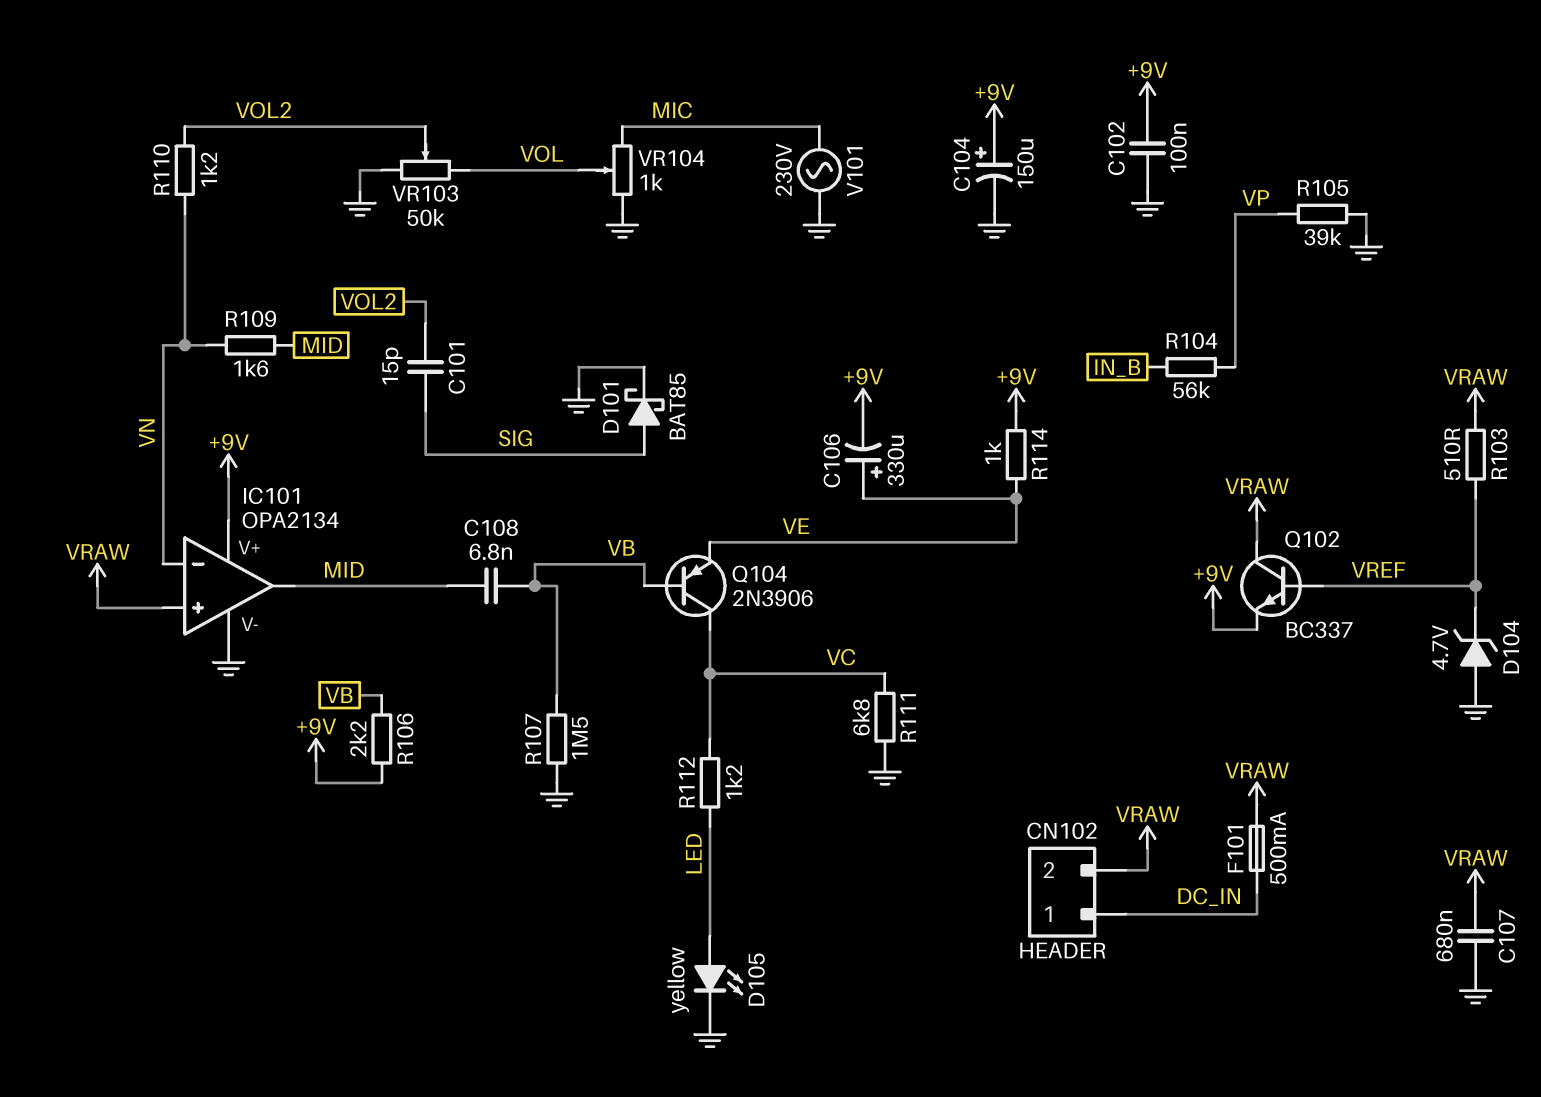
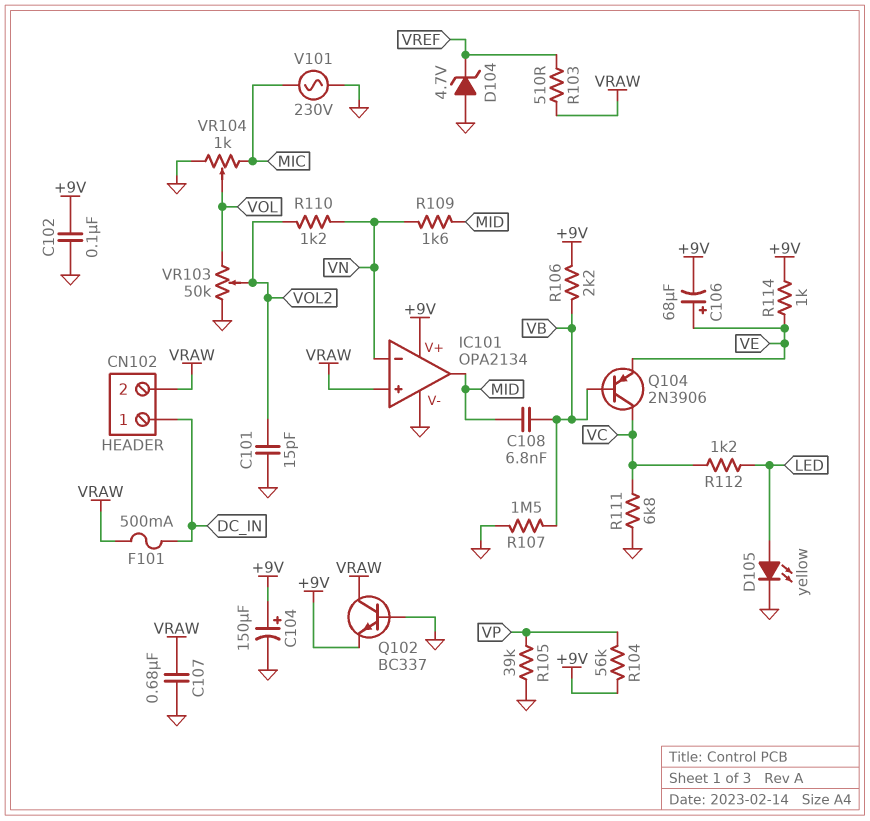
C101: 15pF (SIG, VOL2) -> 15pF (GND, VOL2)
C106: 330uF (plus VE, minus +9V) -> 68uF (plus VE, minus +9V)
D101: schottky BAT85 (A SIG, K GND) -> none
Q102: NPN BC337 (B VREF, C VRAW, E +9V) -> NPN BC337 (B GND, C VRAW, E +9V)
R104: 56k (IN_B, VP) -> 56k (+9V, VP)

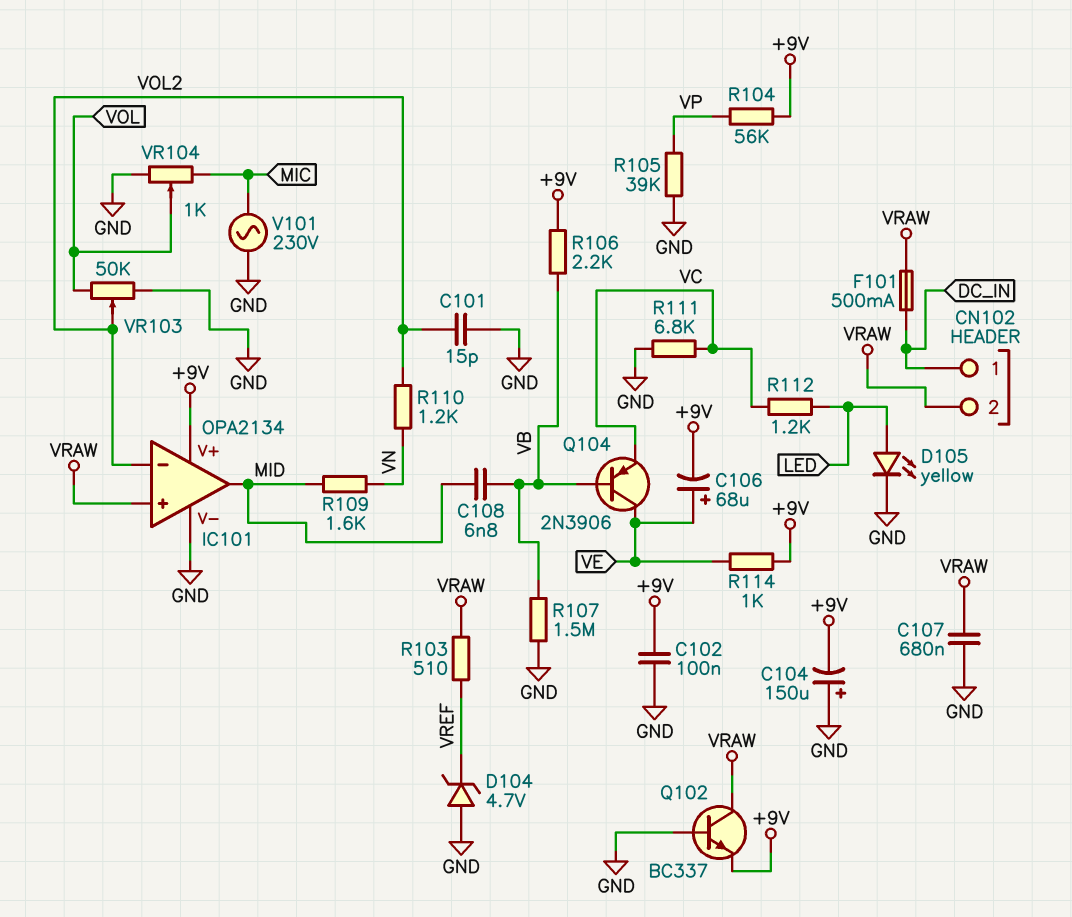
C104: 150uF (plus +9V, minus GND) -> 150uF (plus GND, minus +9V)
IC101 pin in-: VN -> VOL2
Q104: PNP 2N3906 (B VB, C VC, E VE) -> PNP 2N3906 (B VB, C VE, E VC)

